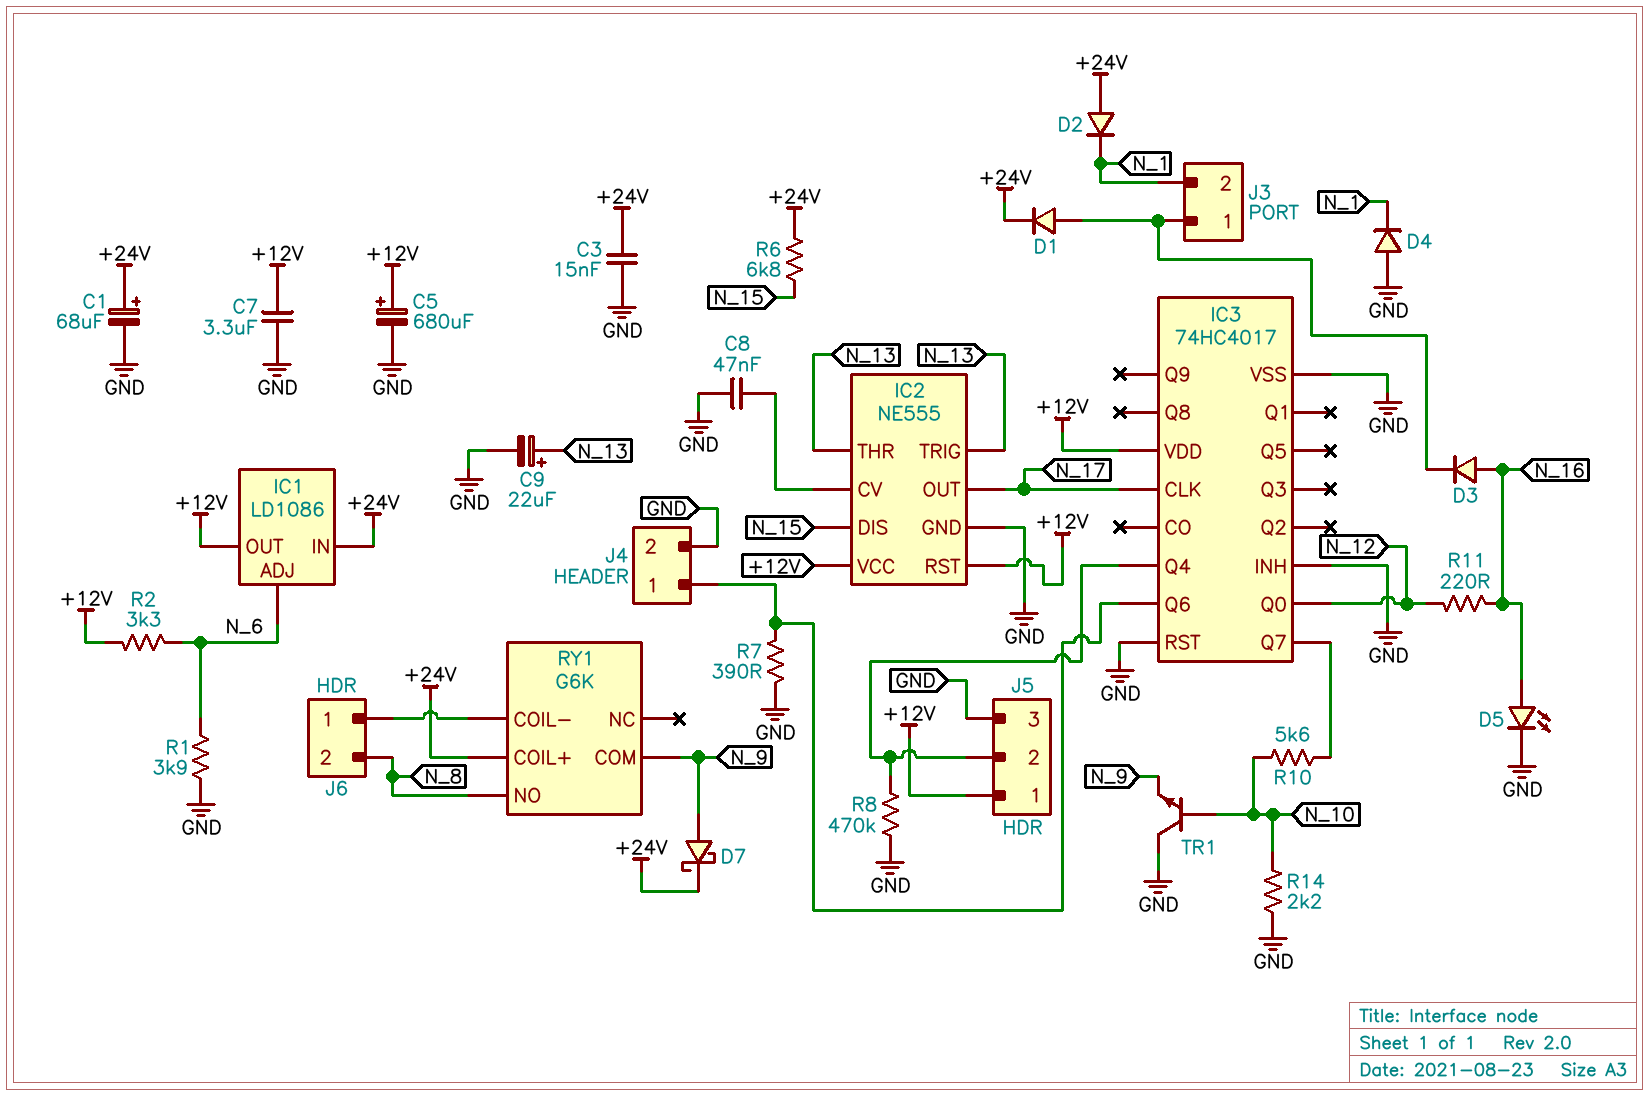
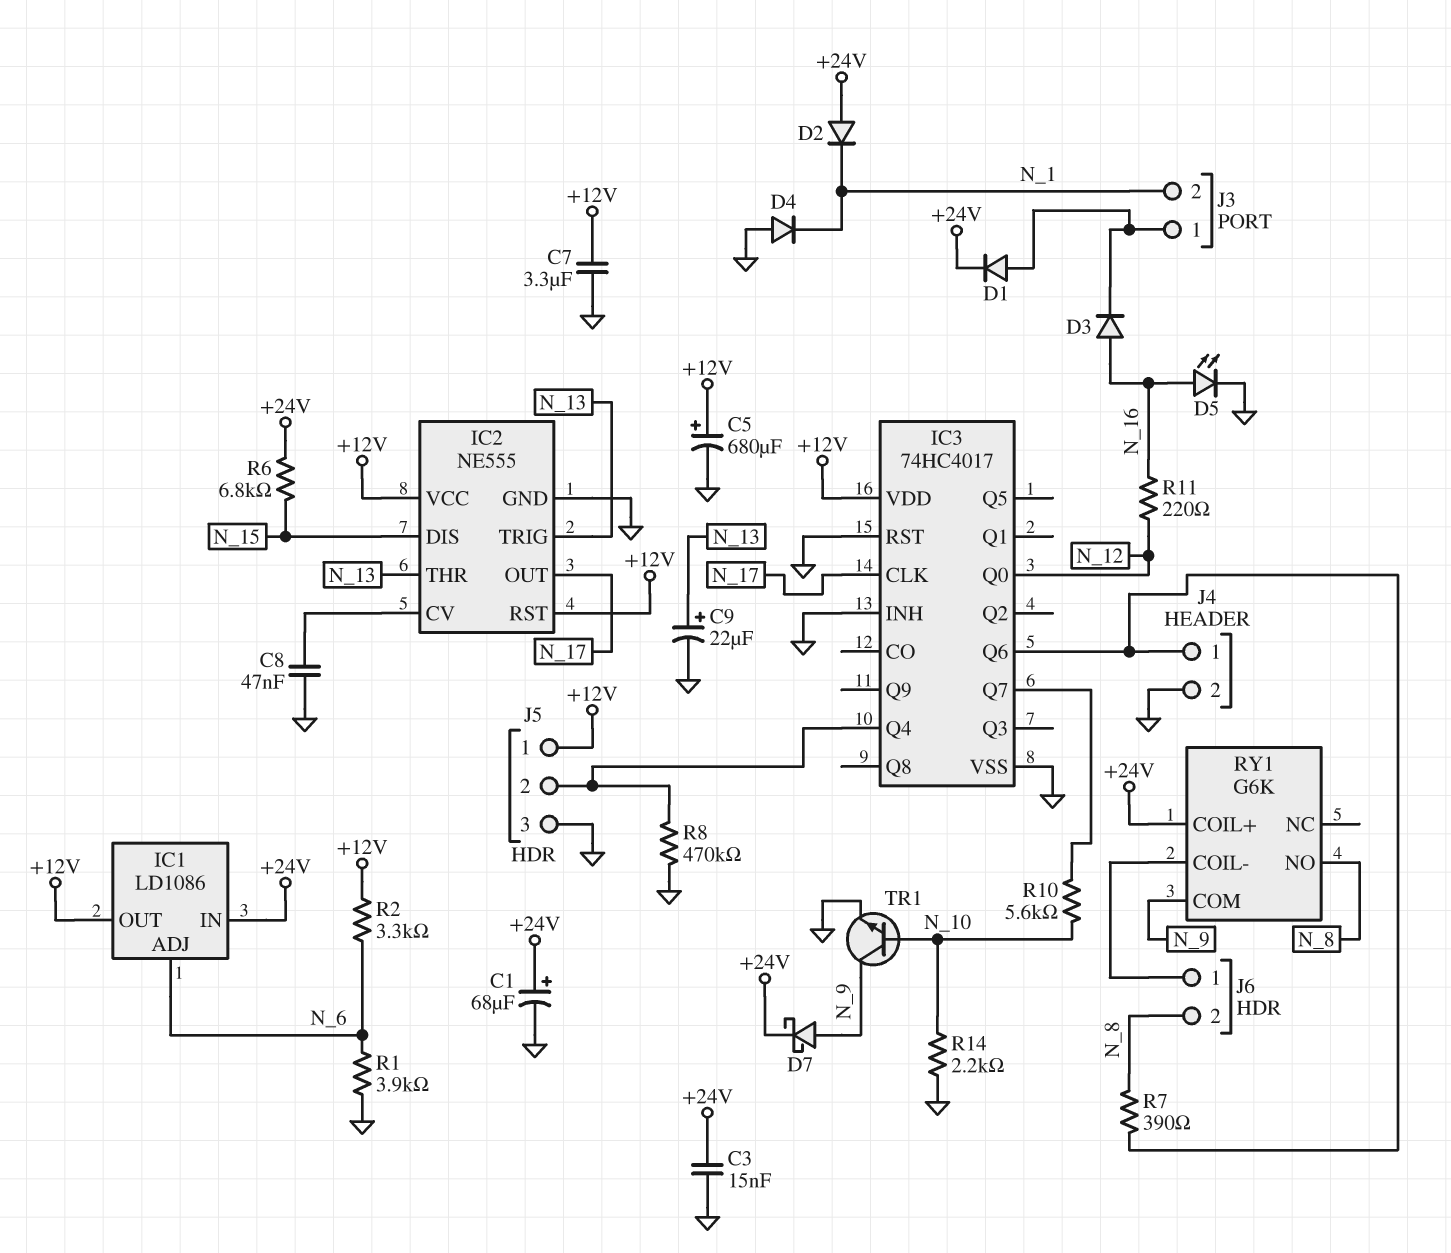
R7: 390 (GND, IC3/Q6) -> 390 (IC3/Q6, N_8)
TR1: NPN (B N_10, C GND, E N_9) -> NPN (B N_10, C N_9, E GND)

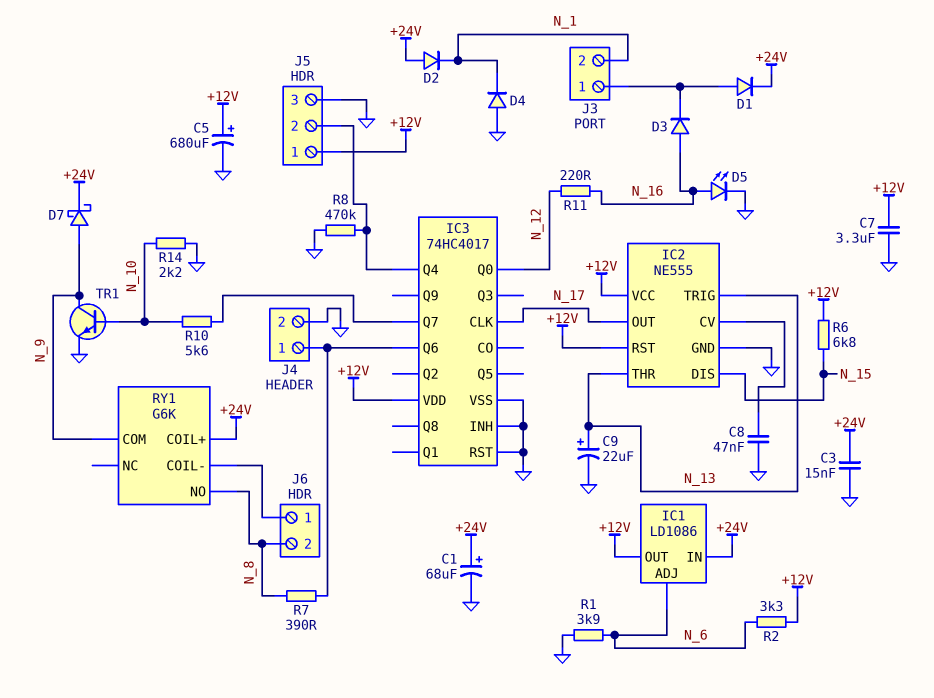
R6: 6.8k (+24V, N_15) -> 6.8k (+12V, N_15)

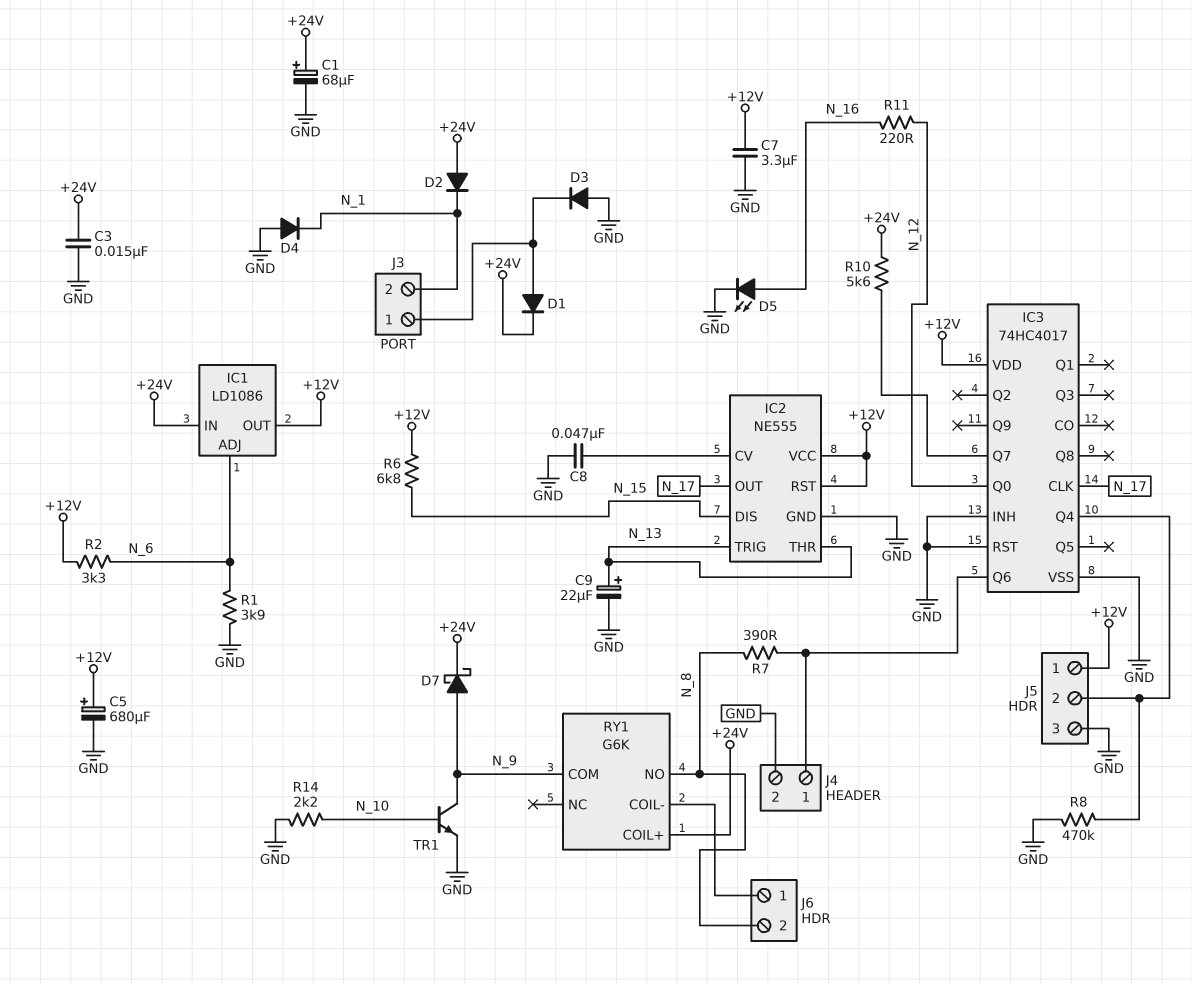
D3: diode (A N_16, K J3/1) -> diode (A GND, K J3/1)
R10: 5.6k (IC3/Q7, N_10) -> 5.6k (+24V, IC3/Q7)

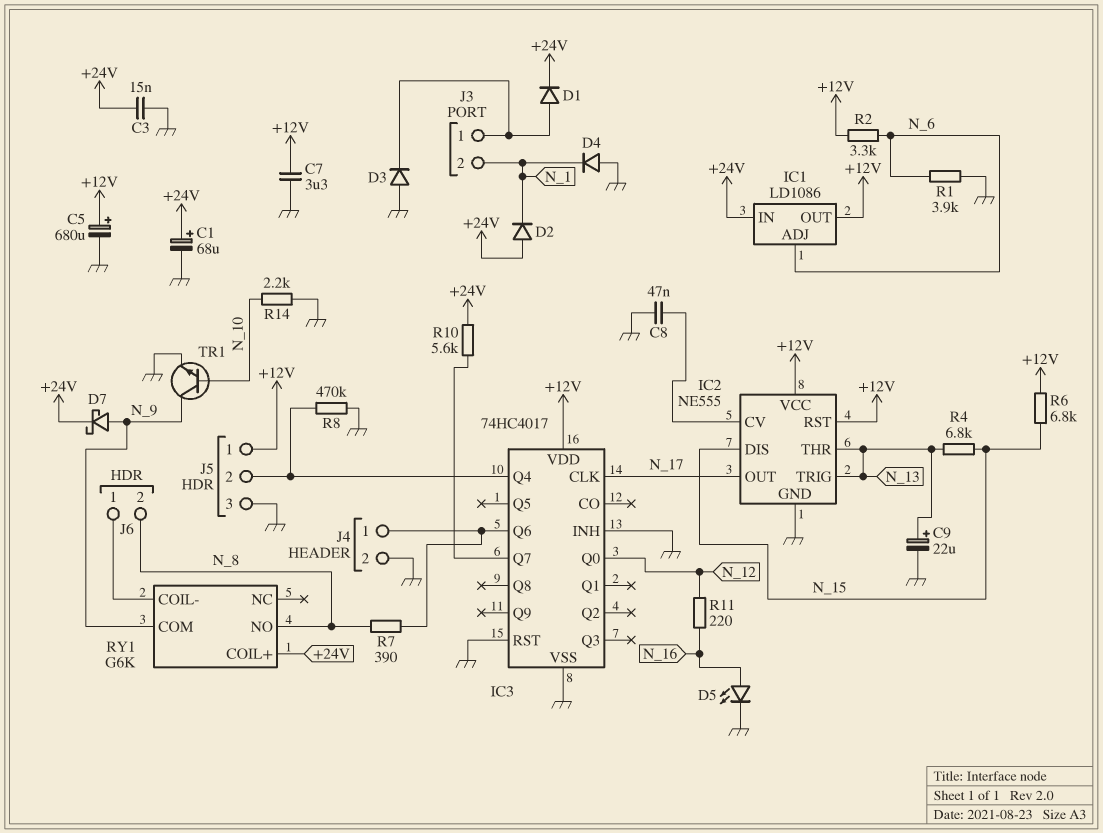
R4: none -> 6.8k (N_13, N_15)

